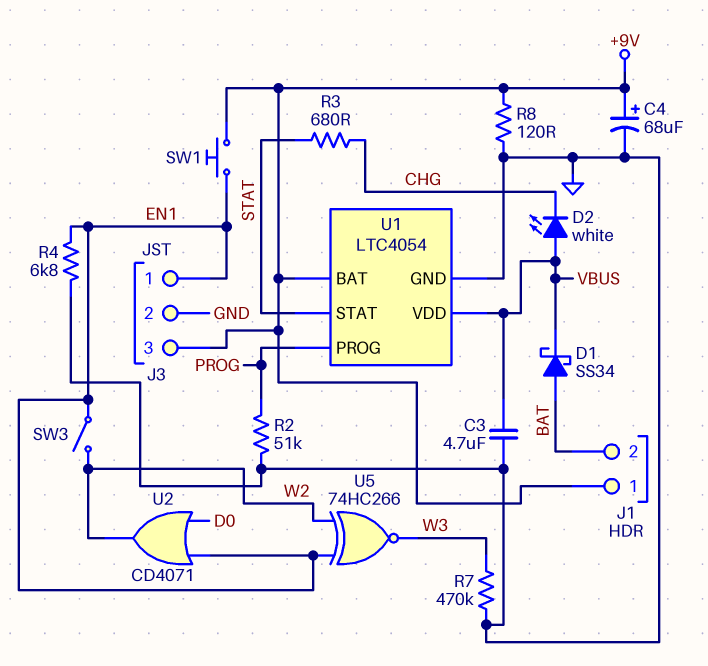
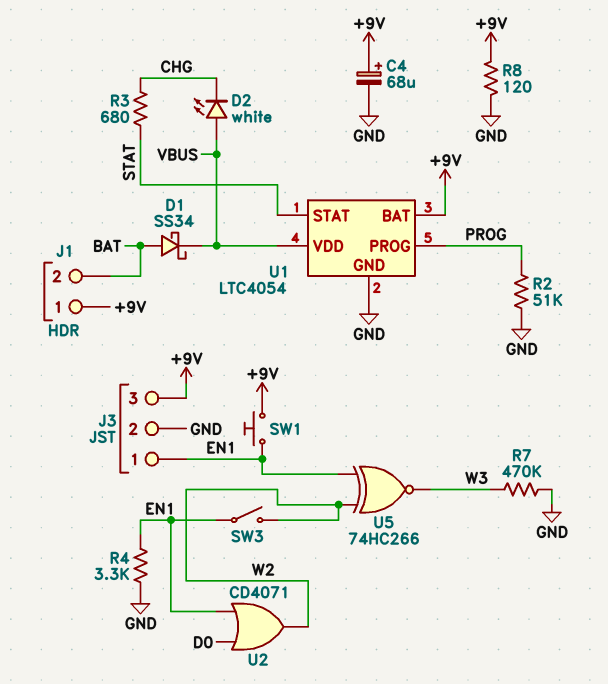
C3: 4.7uF (GND, VBUS) -> none
R4: 6.8k (EN1, GND) -> 3.3k (EN1, GND)

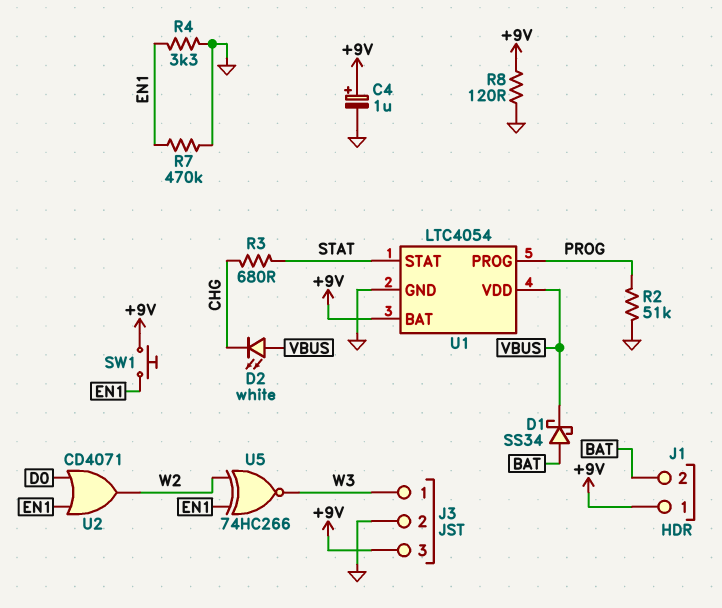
C4: 68uF (plus +9V, minus GND) -> 1uF (plus +9V, minus GND)
J3 pin 1: EN1 -> W3
R7: 470k (GND, W3) -> 470k (EN1, GND)
SW3: switch (EN1, W2) -> none

